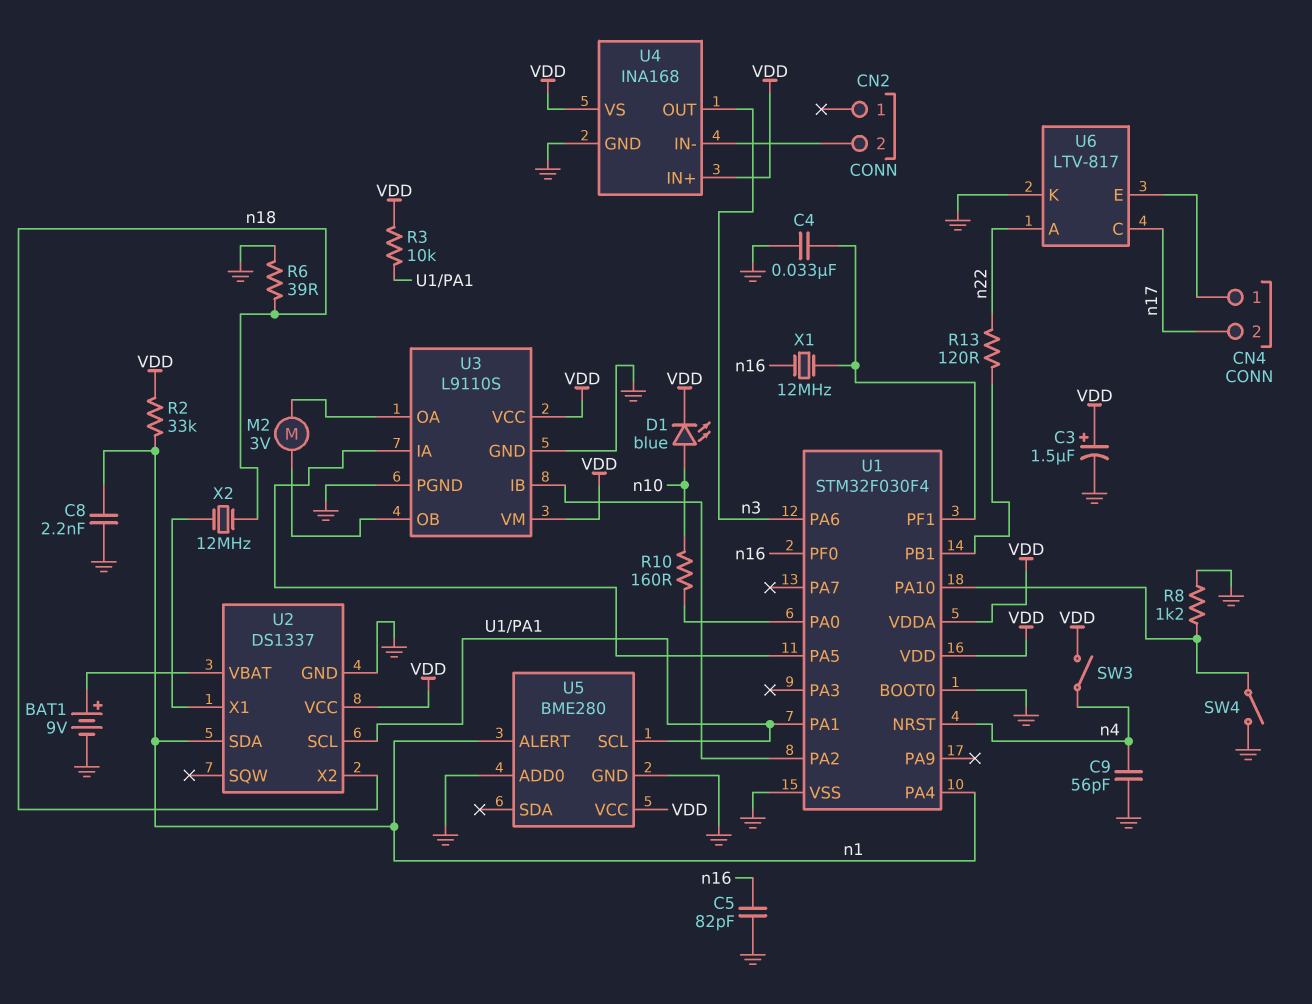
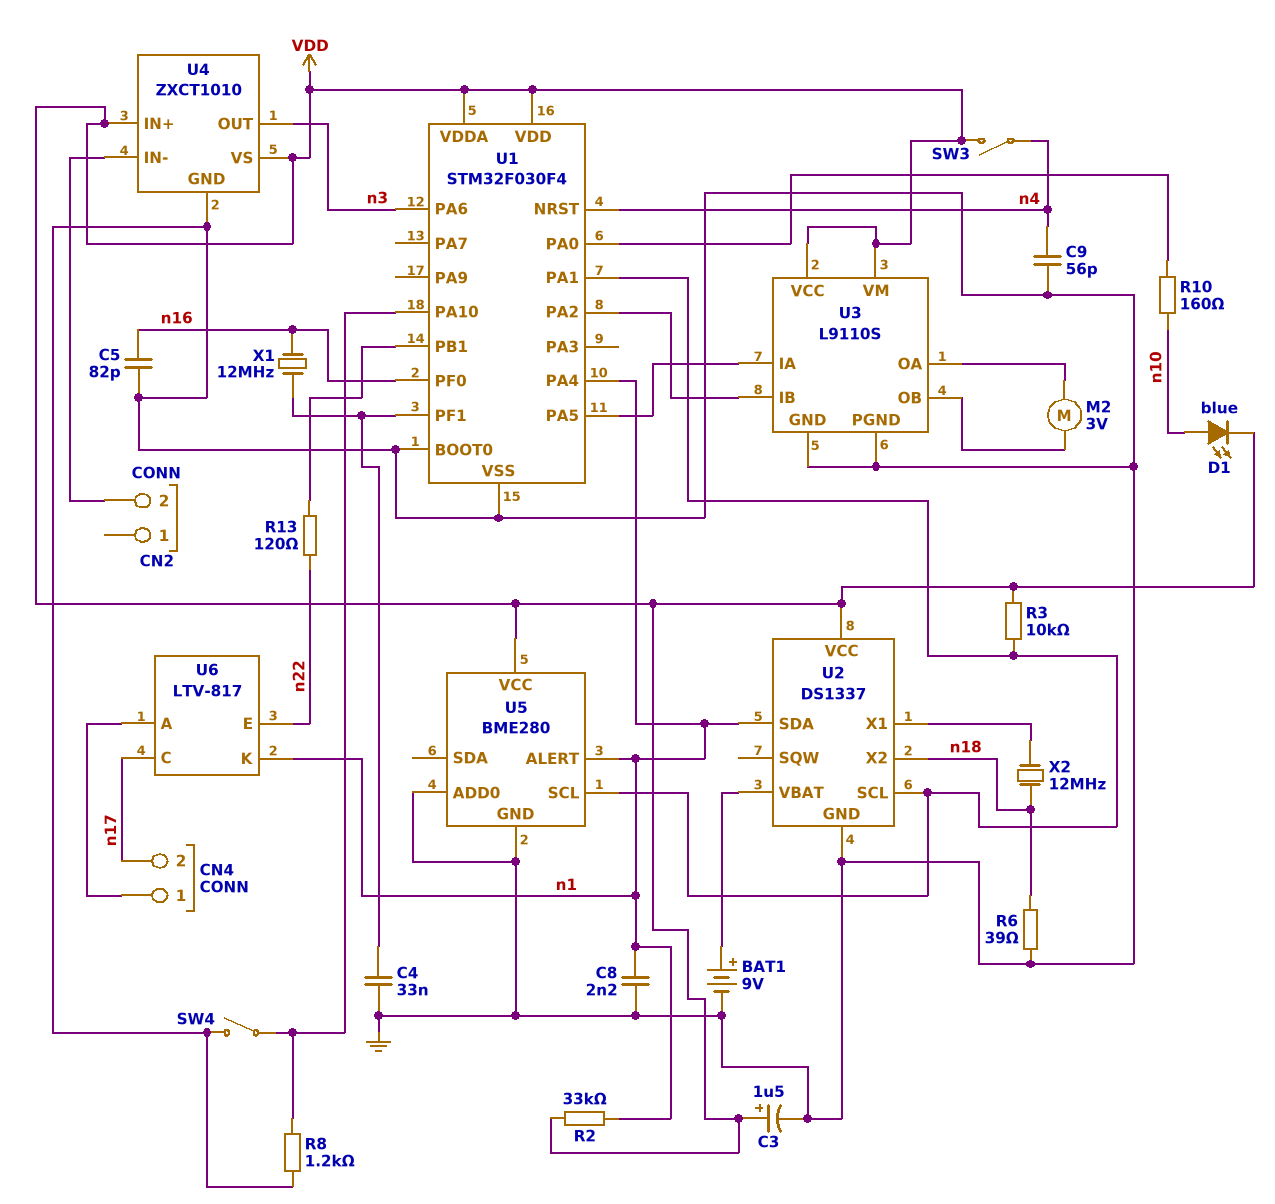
U4: INA168 -> ZXCT1010
U6 pin A: n22 -> CN4/1
U6 pin E: CN4/1 -> n22
U6 pin K: GND -> n1

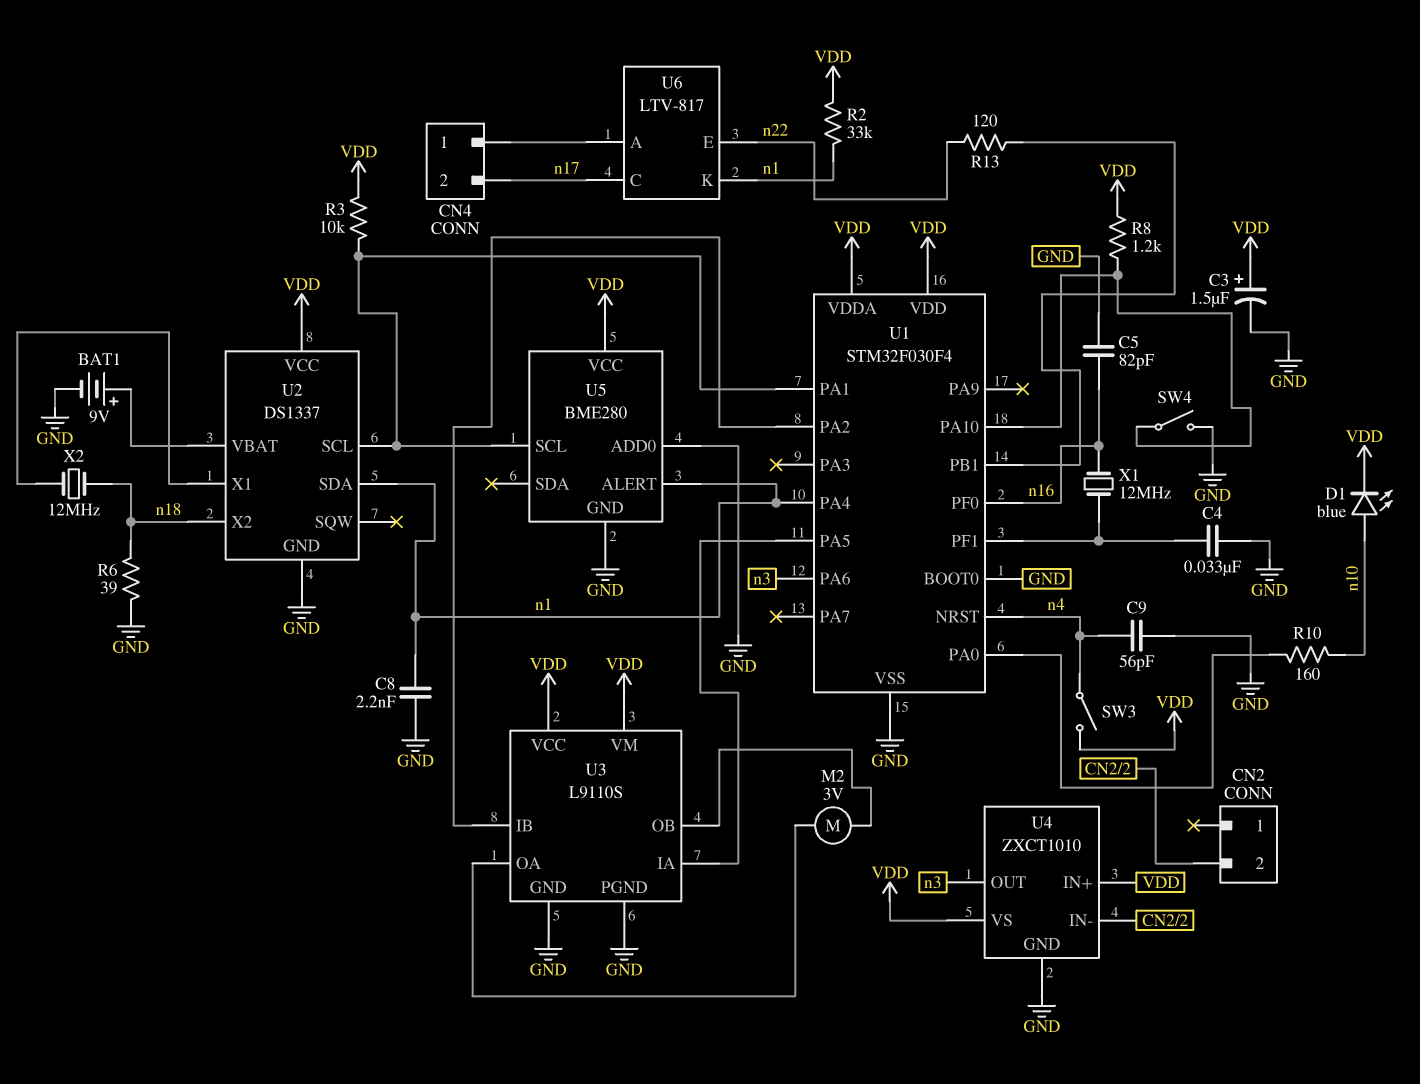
R8: 1.2k (GND, U1/PA10) -> 1.2k (U1/PA10, VDD)

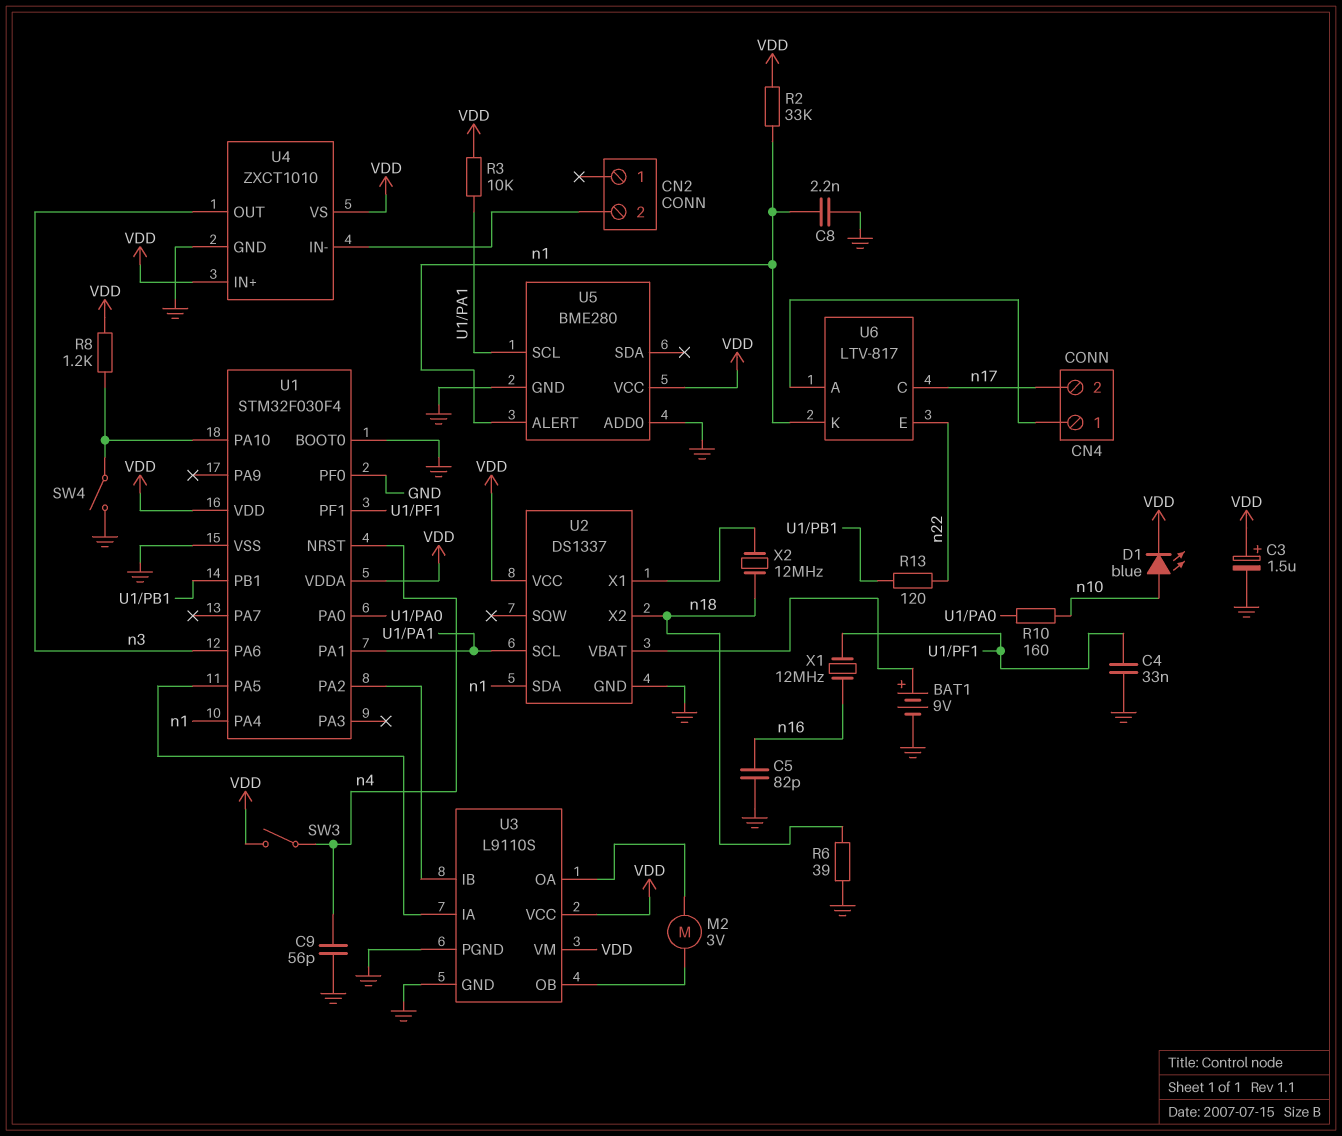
U1 pin PF0: n16 -> GND

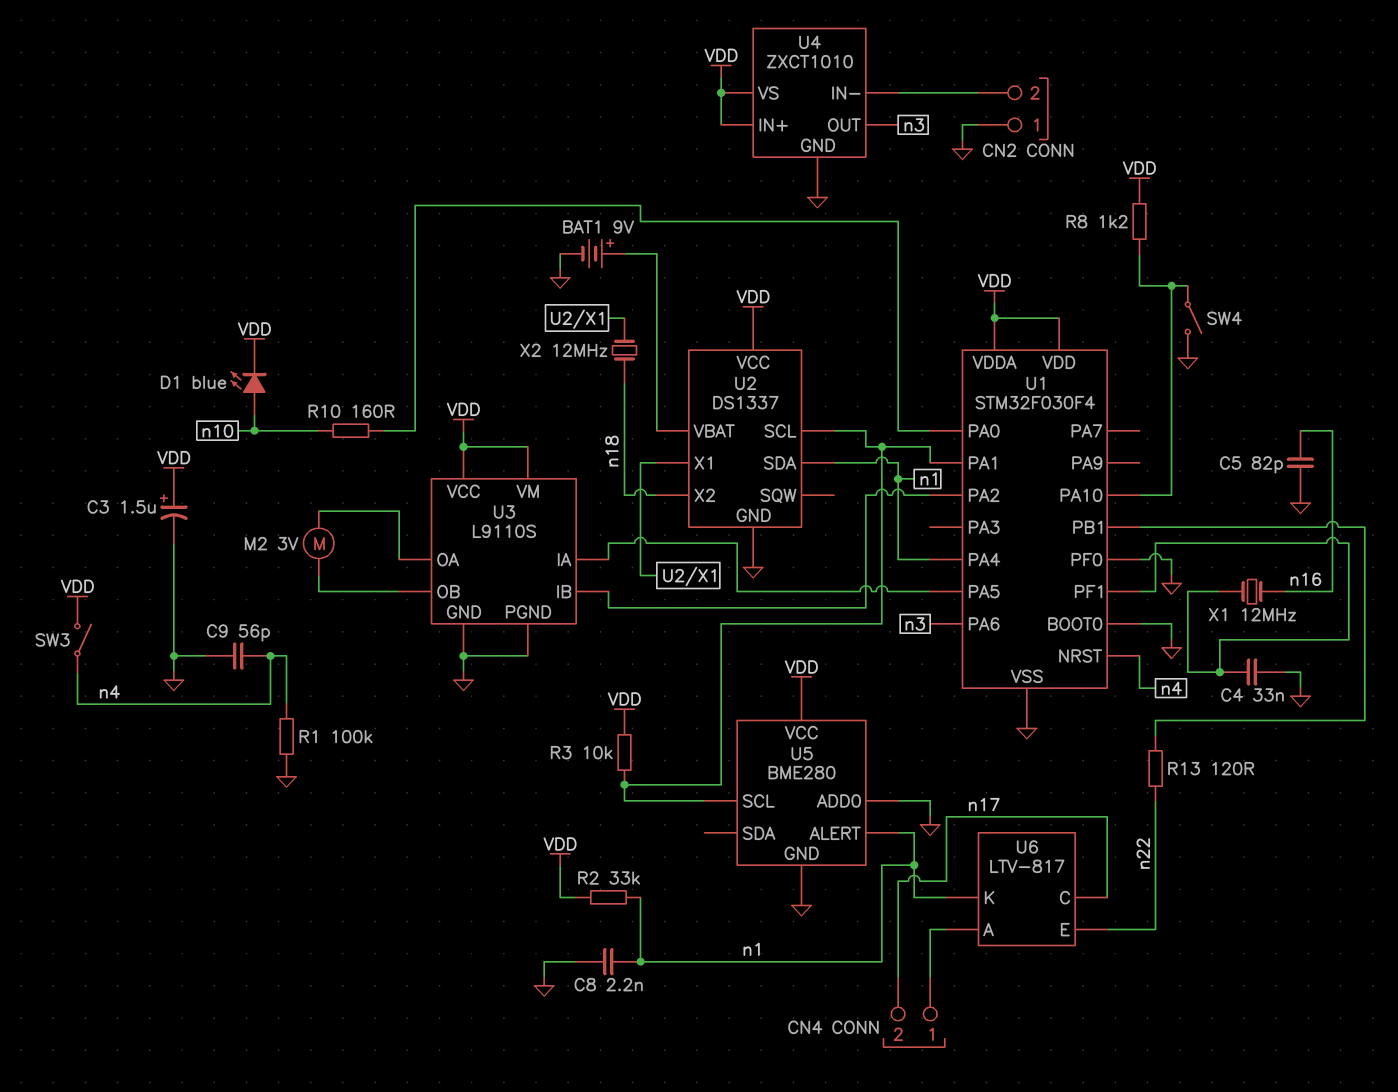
CN2 pin 1: none -> GND
R1: none -> 100k (GND, n4)
R6: 39 (GND, n18) -> none

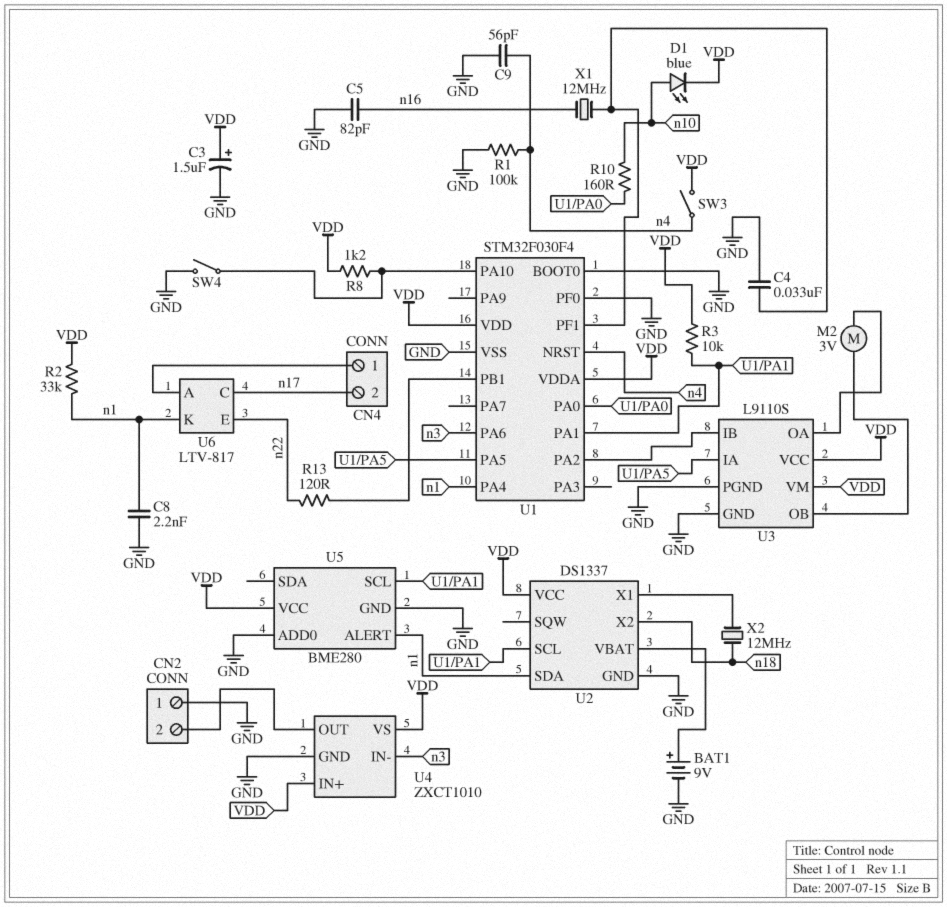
U4 pin IN-: CN2/2 -> n3
U4 pin OUT: n3 -> CN2/2

